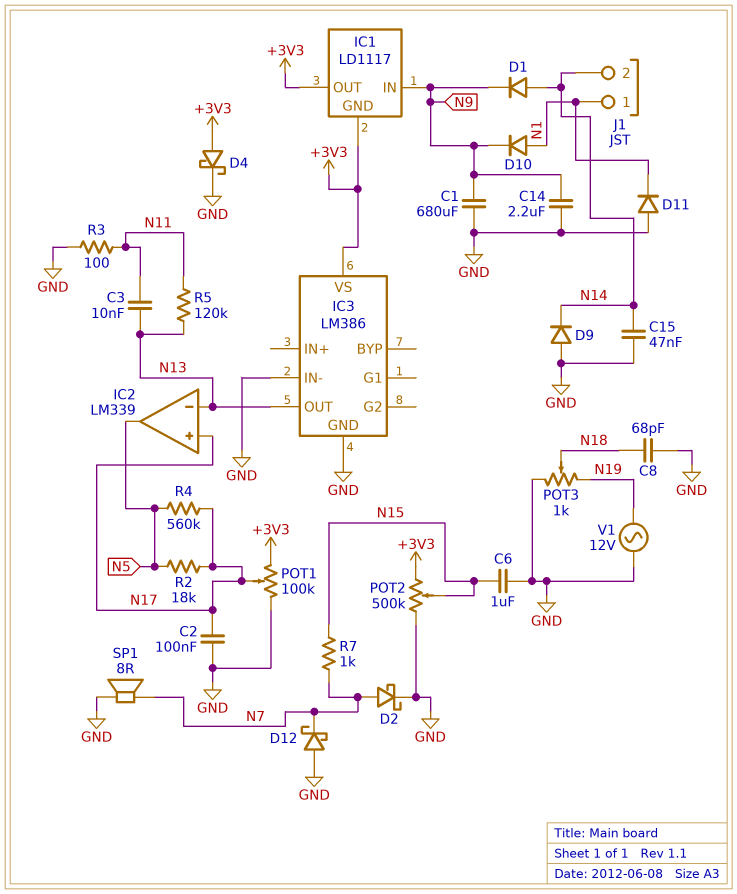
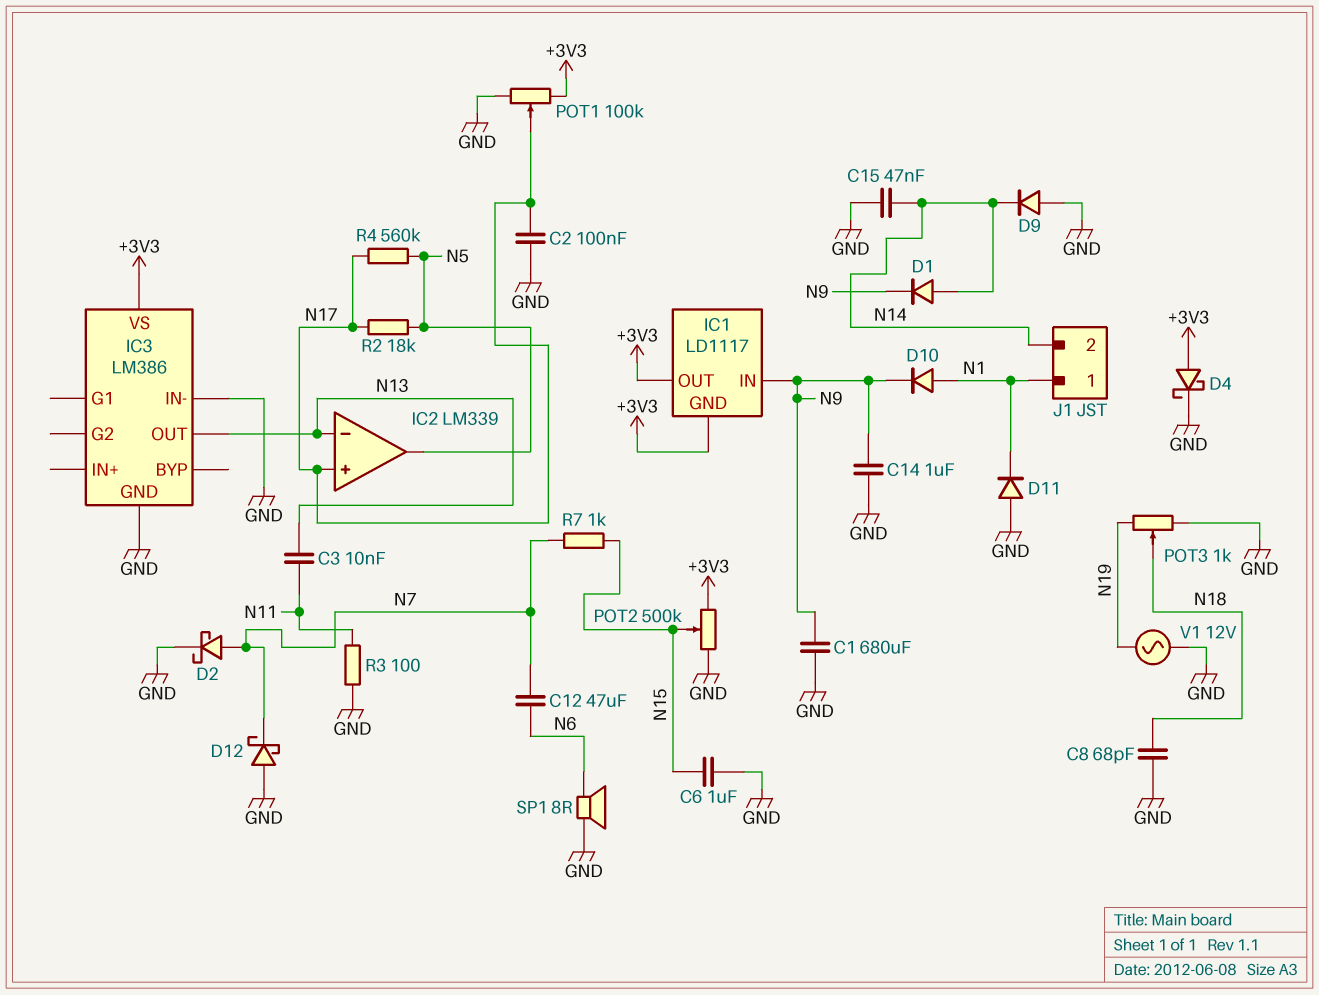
C12: none -> 47uF (N6, N7)
C14: 2.2uF (GND, N9) -> 1uF (GND, N9)
R5: 120k (N11, N13) -> none
SP1: speaker 8R (GND, N7) -> speaker 8R (GND, N6)

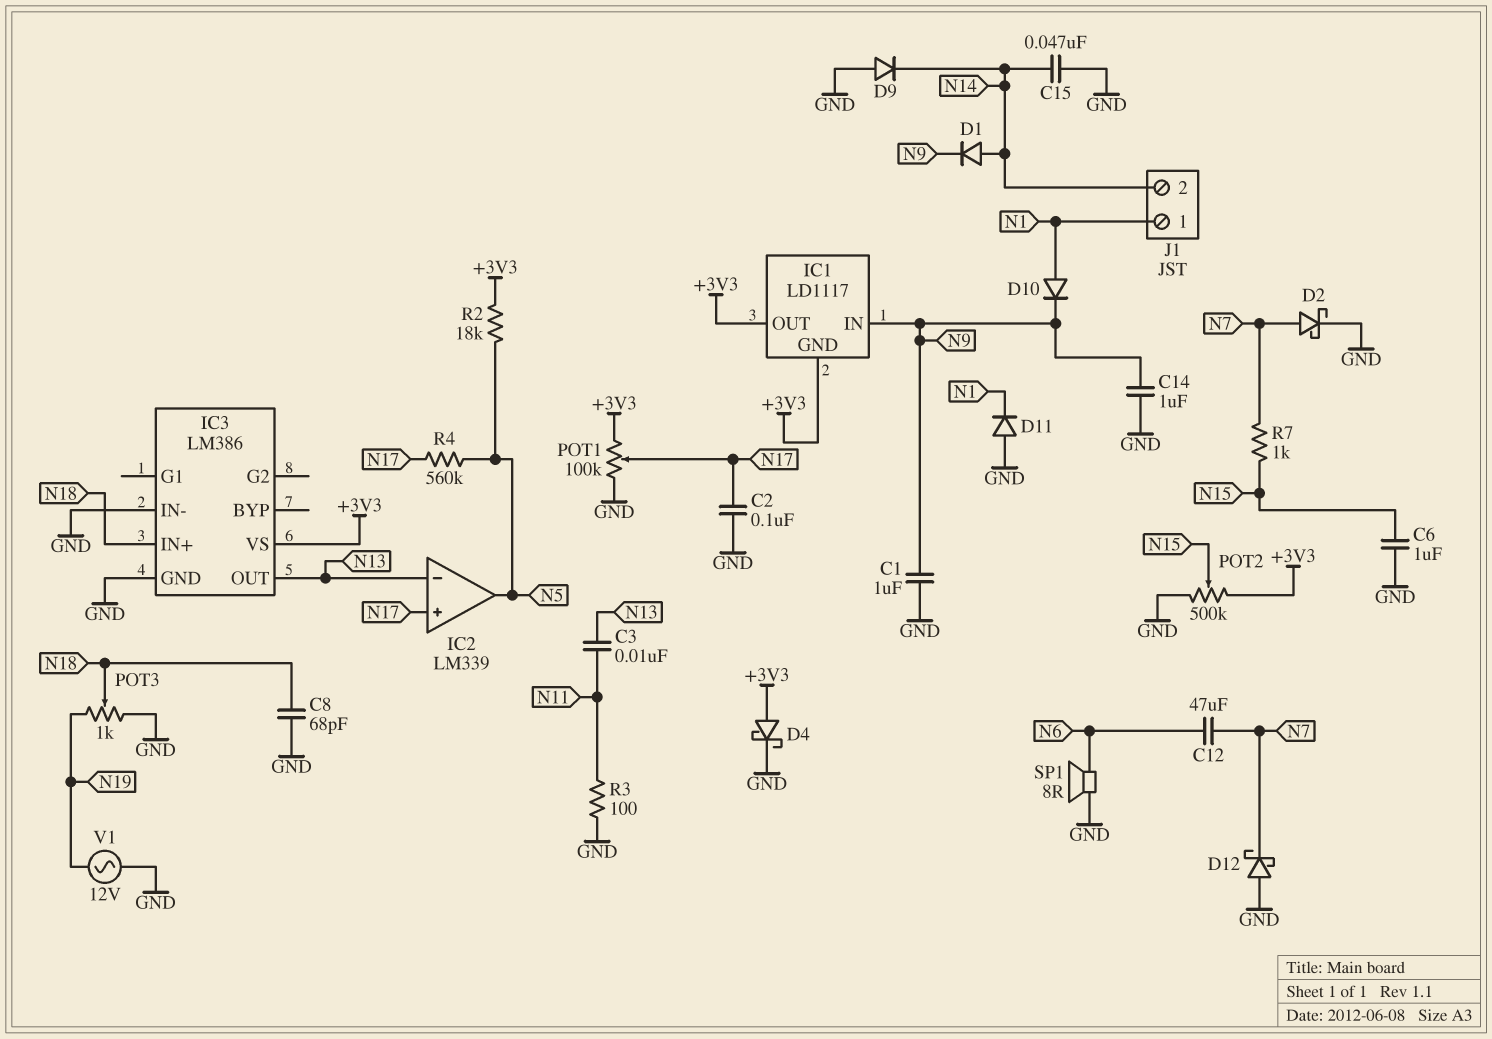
C1: 680uF (GND, N9) -> 1uF (GND, N9)
IC3 pin IN+: none -> N18
R2: 18k (N5, N17) -> 18k (+3V3, N5)

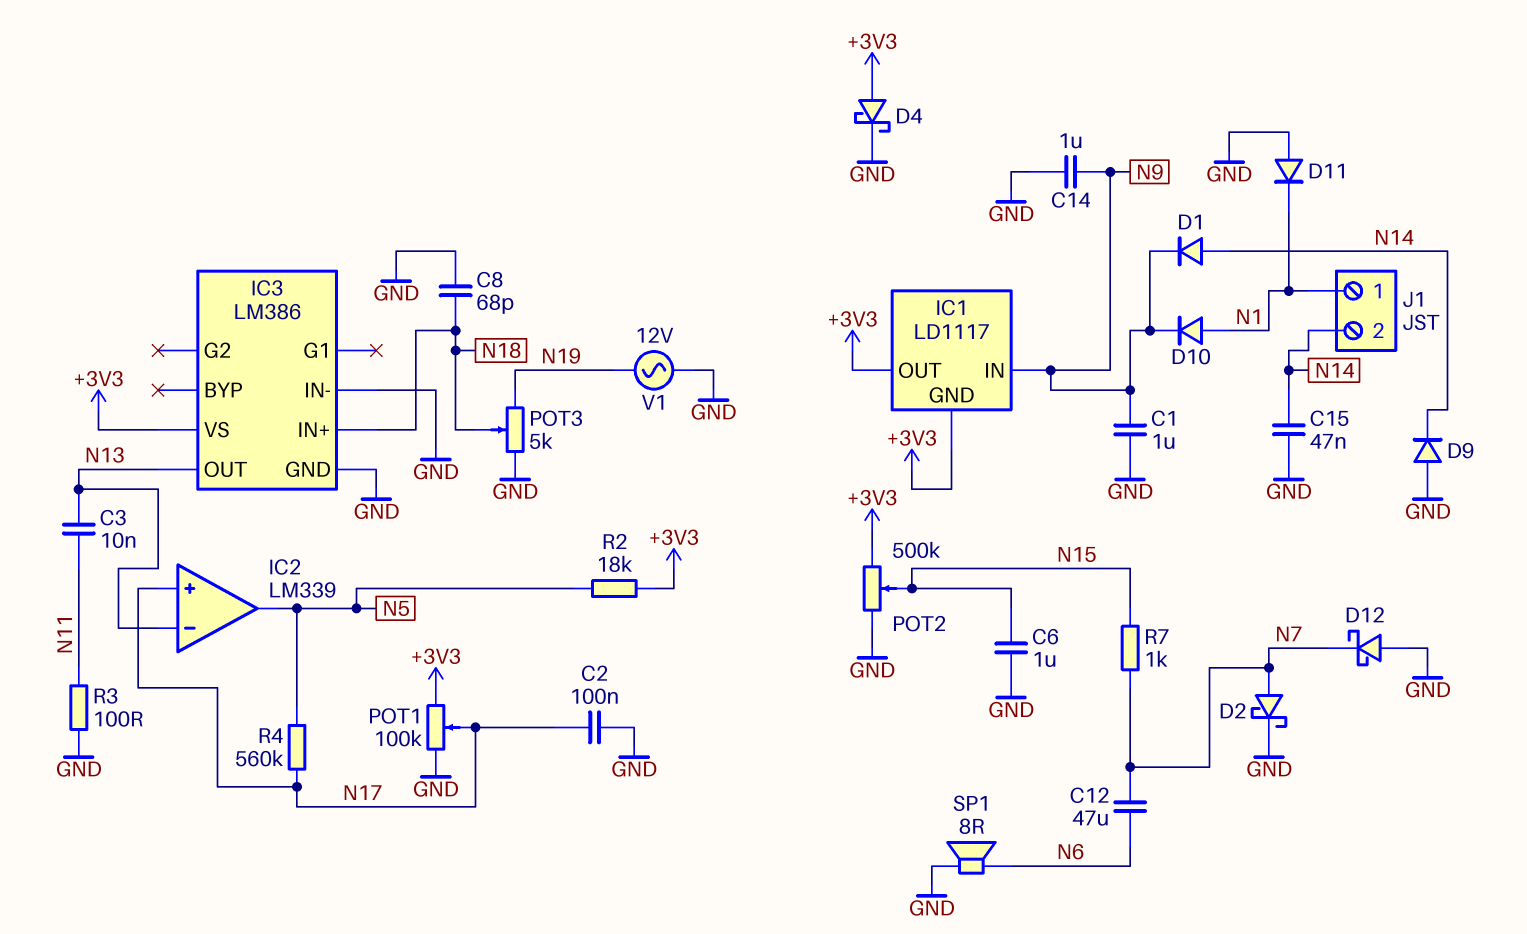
POT3: 1k (GND, N19, wiper N18) -> 5k (GND, N19, wiper N18)

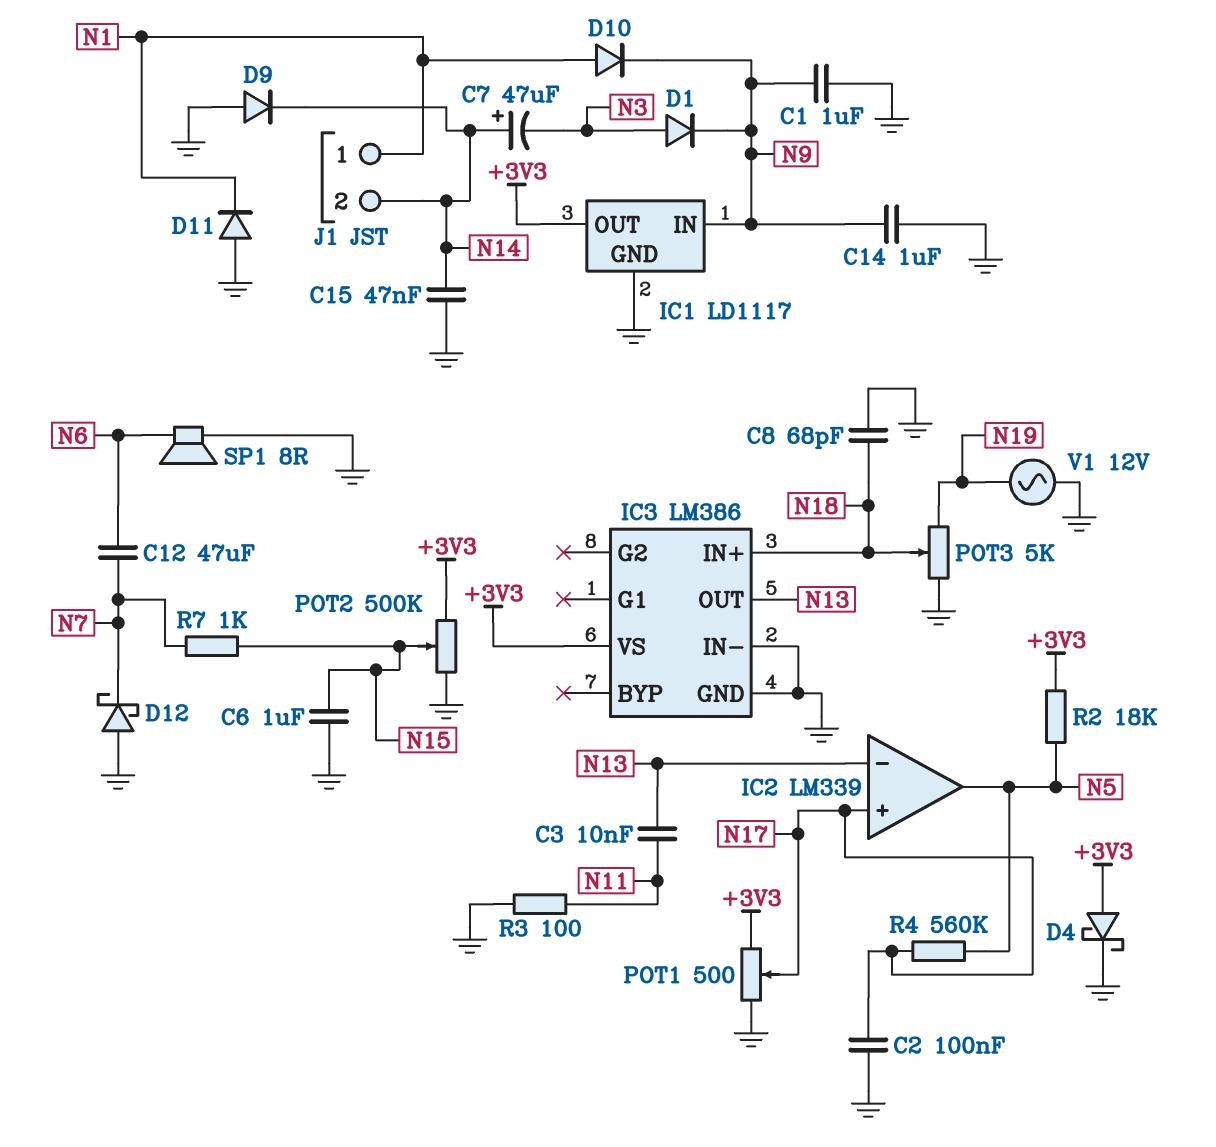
C7: none -> 47uF (plus N14, minus N3)
D1: diode (A N14, K N9) -> diode (A N3, K N9)
D2: schottky (A N7, K GND) -> none
IC1 pin GND: +3V3 -> GND
POT1: 100k (+3V3, GND, wiper N17) -> 500 (+3V3, GND, wiper N17)

